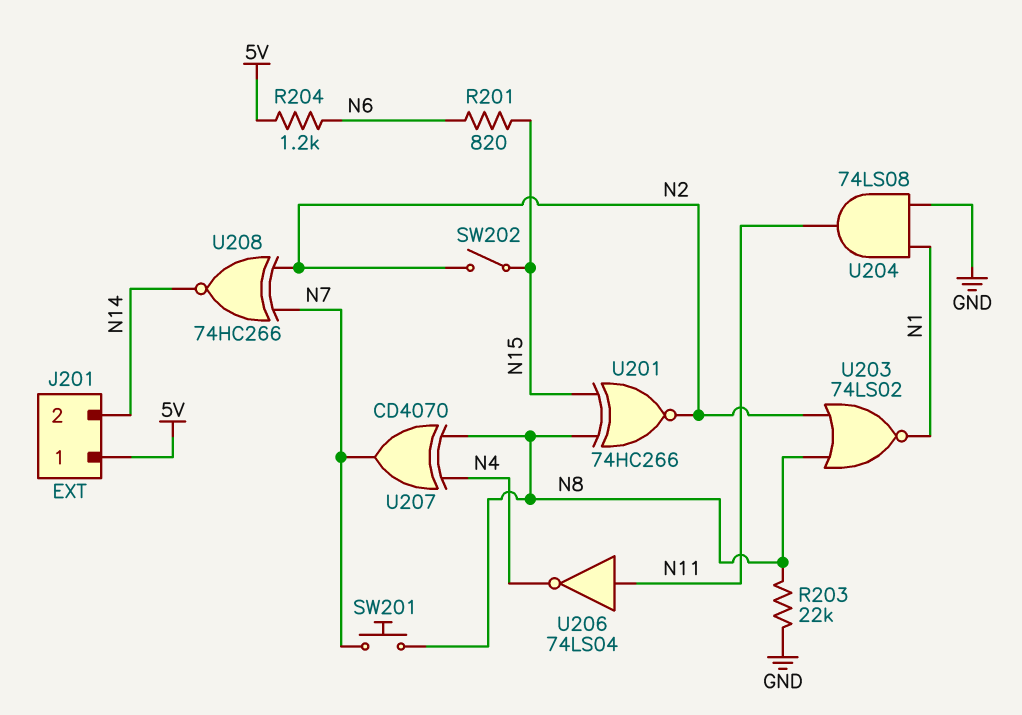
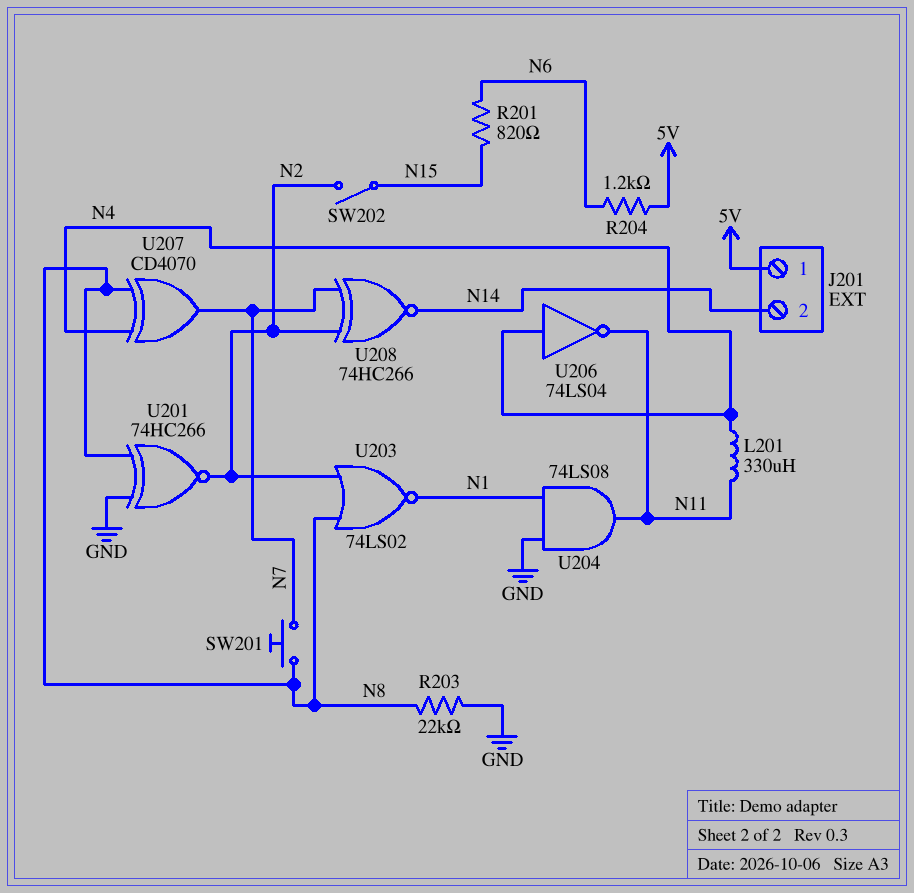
L201: none -> 330uH (N4, N11)
U201: XNOR 74HC266 (in N8, in N15, out N2) -> XNOR 74HC266 (in GND, in N8, out N2)
U206: NOT 74LS04 (in N11, out N4) -> NOT 74LS04 (in N4, out N11)

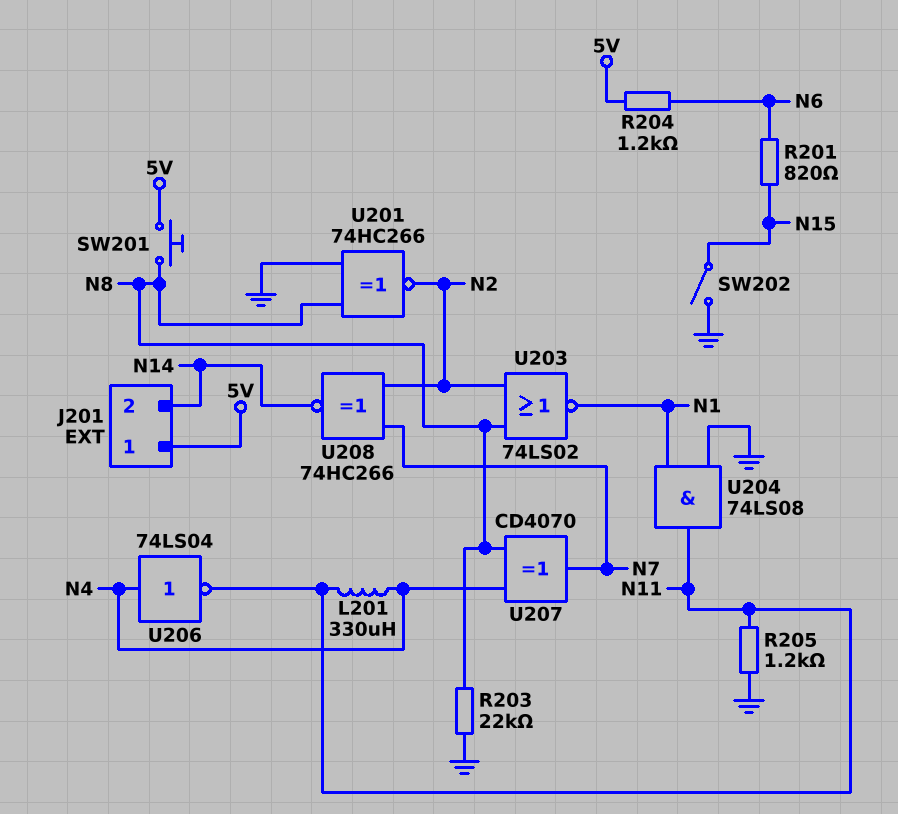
R205: none -> 1.2k (GND, N11)
SW201: button (N7, N8) -> button (5V, N8)
SW202: switch (N2, N15) -> switch (GND, N15)

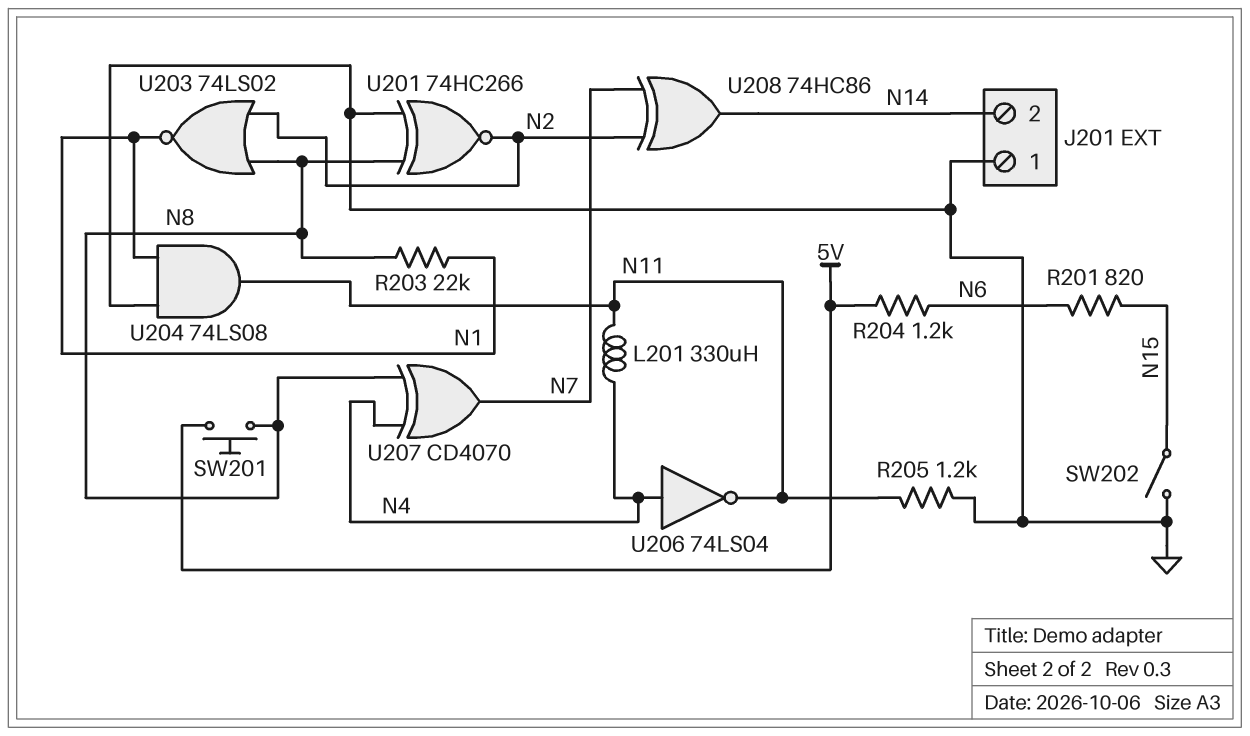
J201 pin 1: 5V -> GND
R203: 22k (GND, N8) -> 22k (N1, N8)
U208: XNOR 74HC266 (in N2, in N7, out N14) -> XOR 74HC86 (in N2, in N7, out N14)

